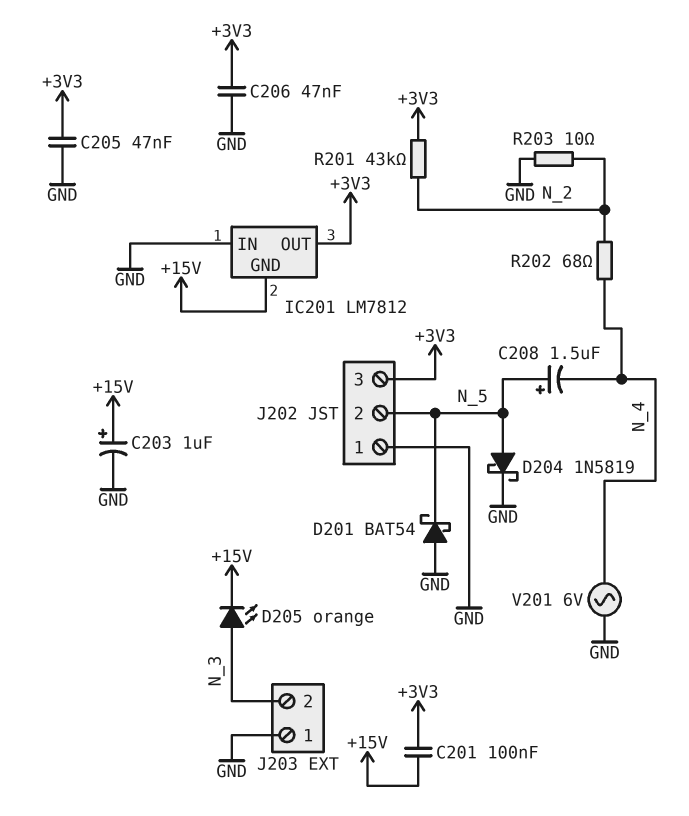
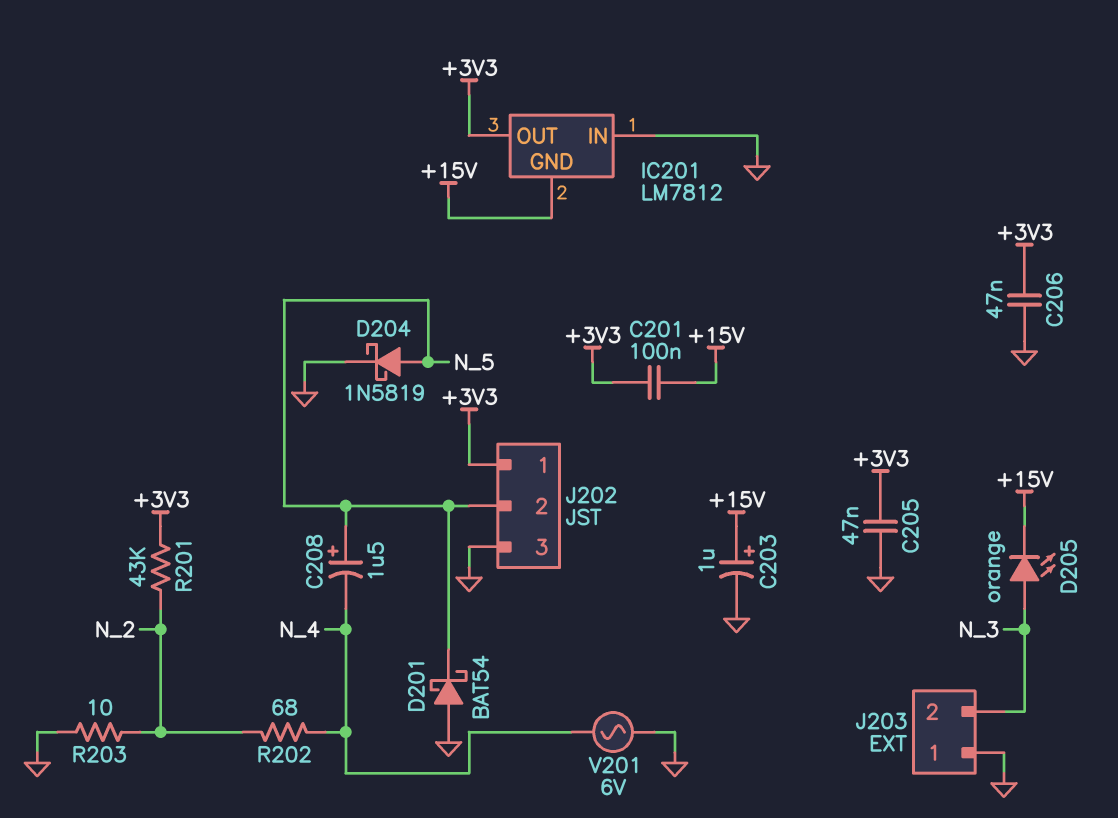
J202 pin 1: GND -> +3V3
J202 pin 3: +3V3 -> GND

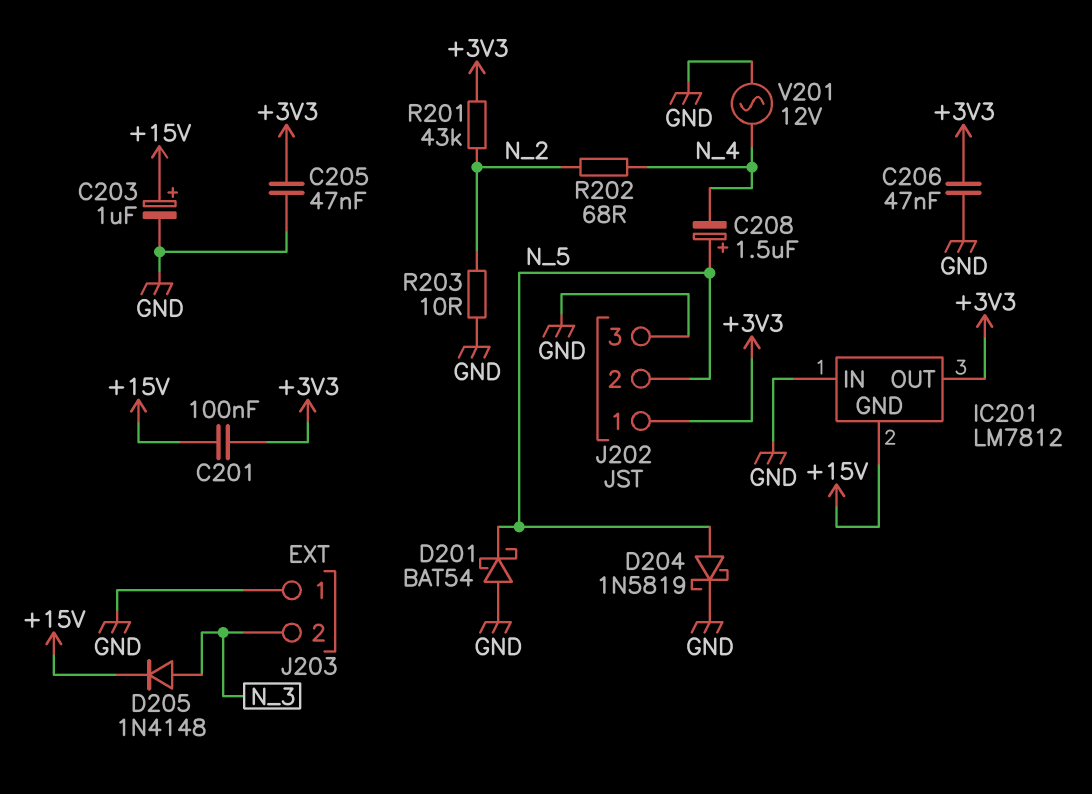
D205: LED orange (A N_3, K +15V) -> diode 1N4148 (A N_3, K +15V)
V201: AC 6V (GND, N_4) -> AC 12V (GND, N_4)

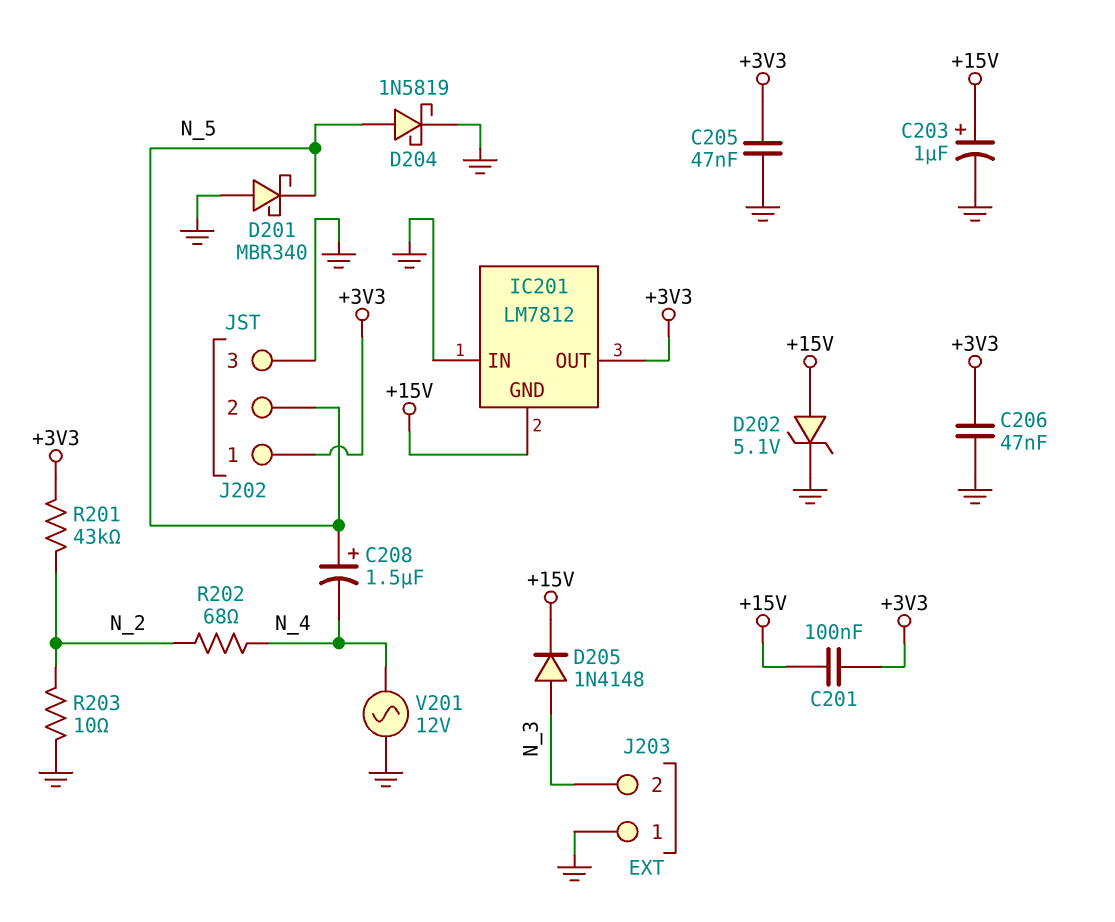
D201: schottky BAT54 (A GND, K N_5) -> schottky MBR340 (A GND, K N_5)
D202: none -> zener 5.1V (A +15V, K GND)

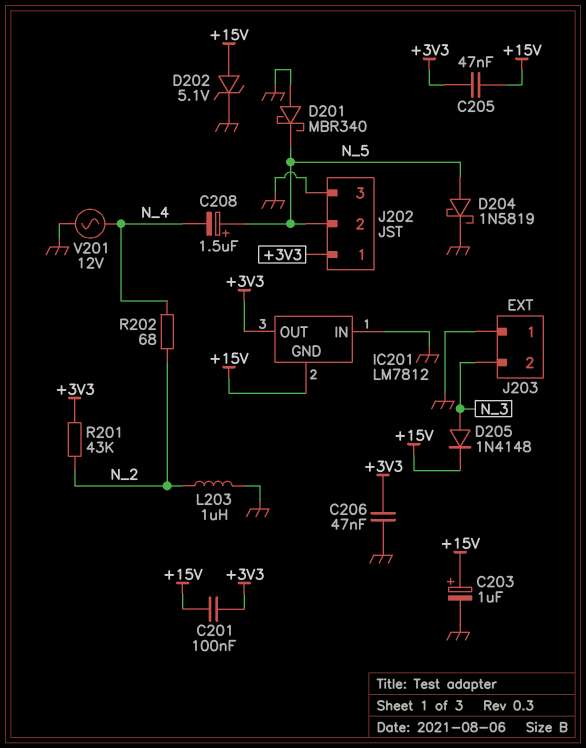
C205: 47nF (+3V3, GND) -> 47nF (+3V3, +15V)
L203: none -> 1uH (GND, N_2)
R203: 10 (GND, N_2) -> none

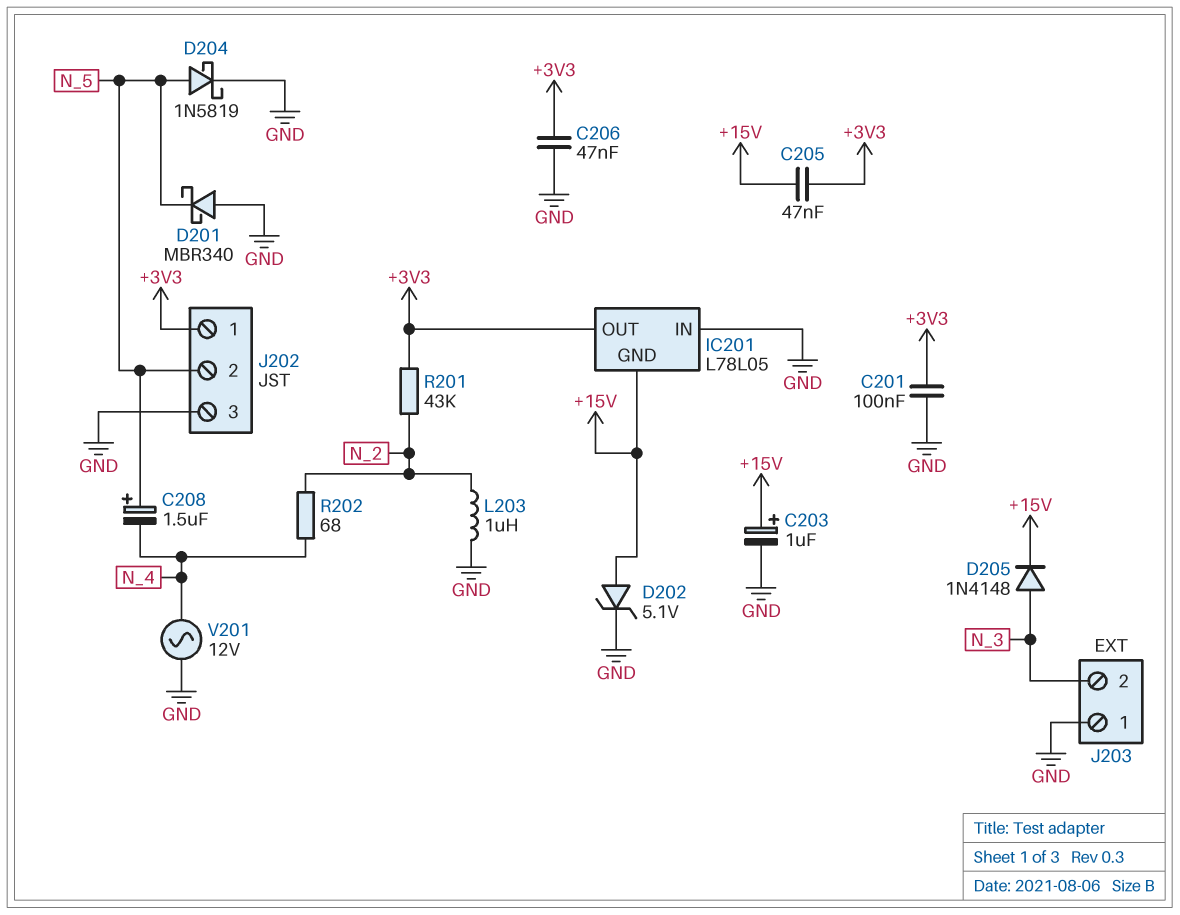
C201: 100nF (+3V3, +15V) -> 100nF (+3V3, GND)
IC201: LM7812 -> L78L05

